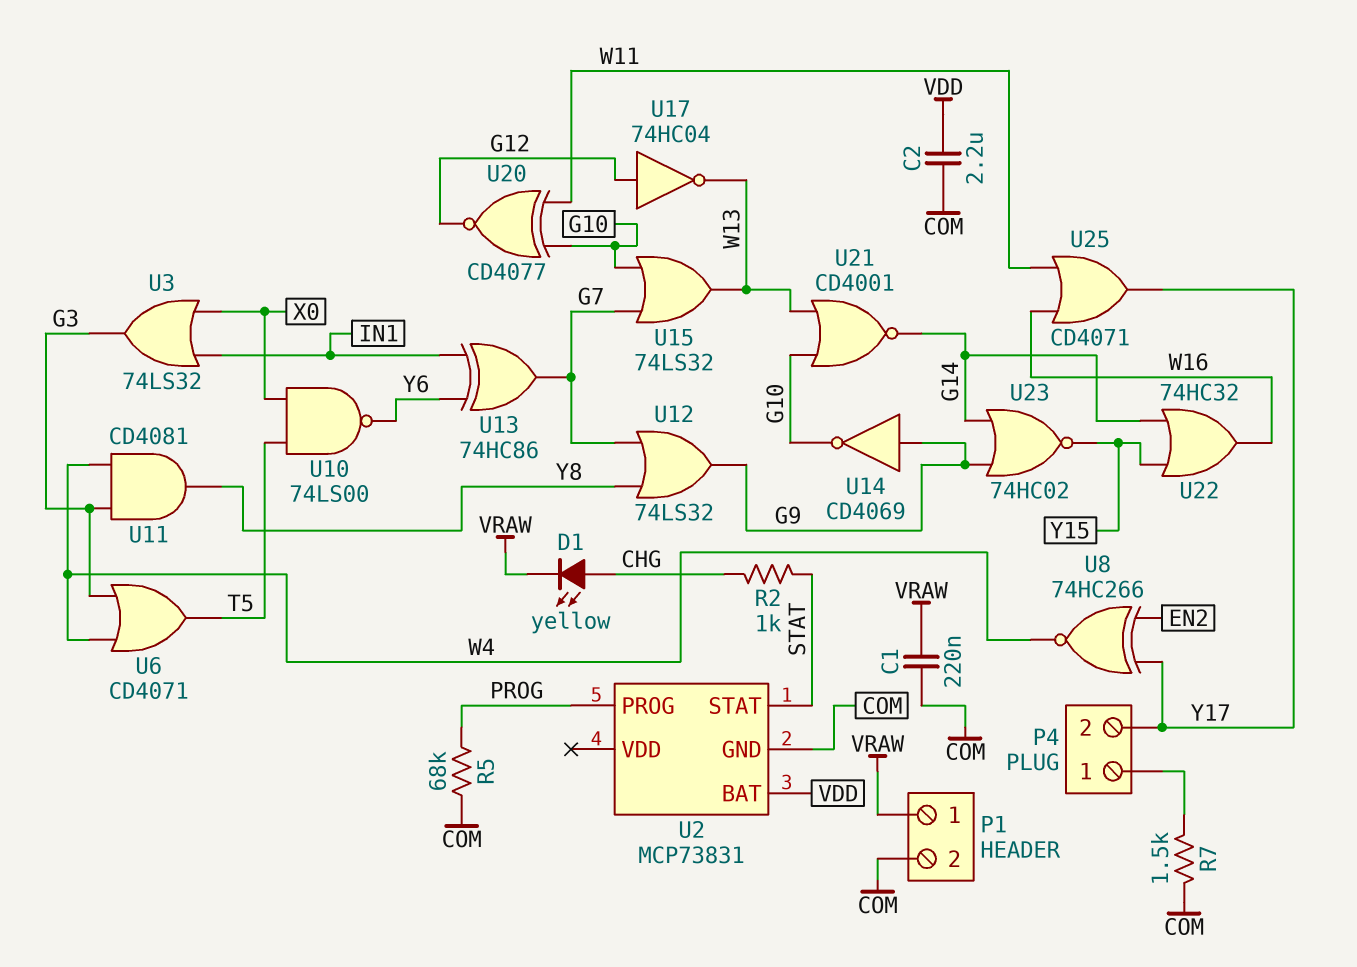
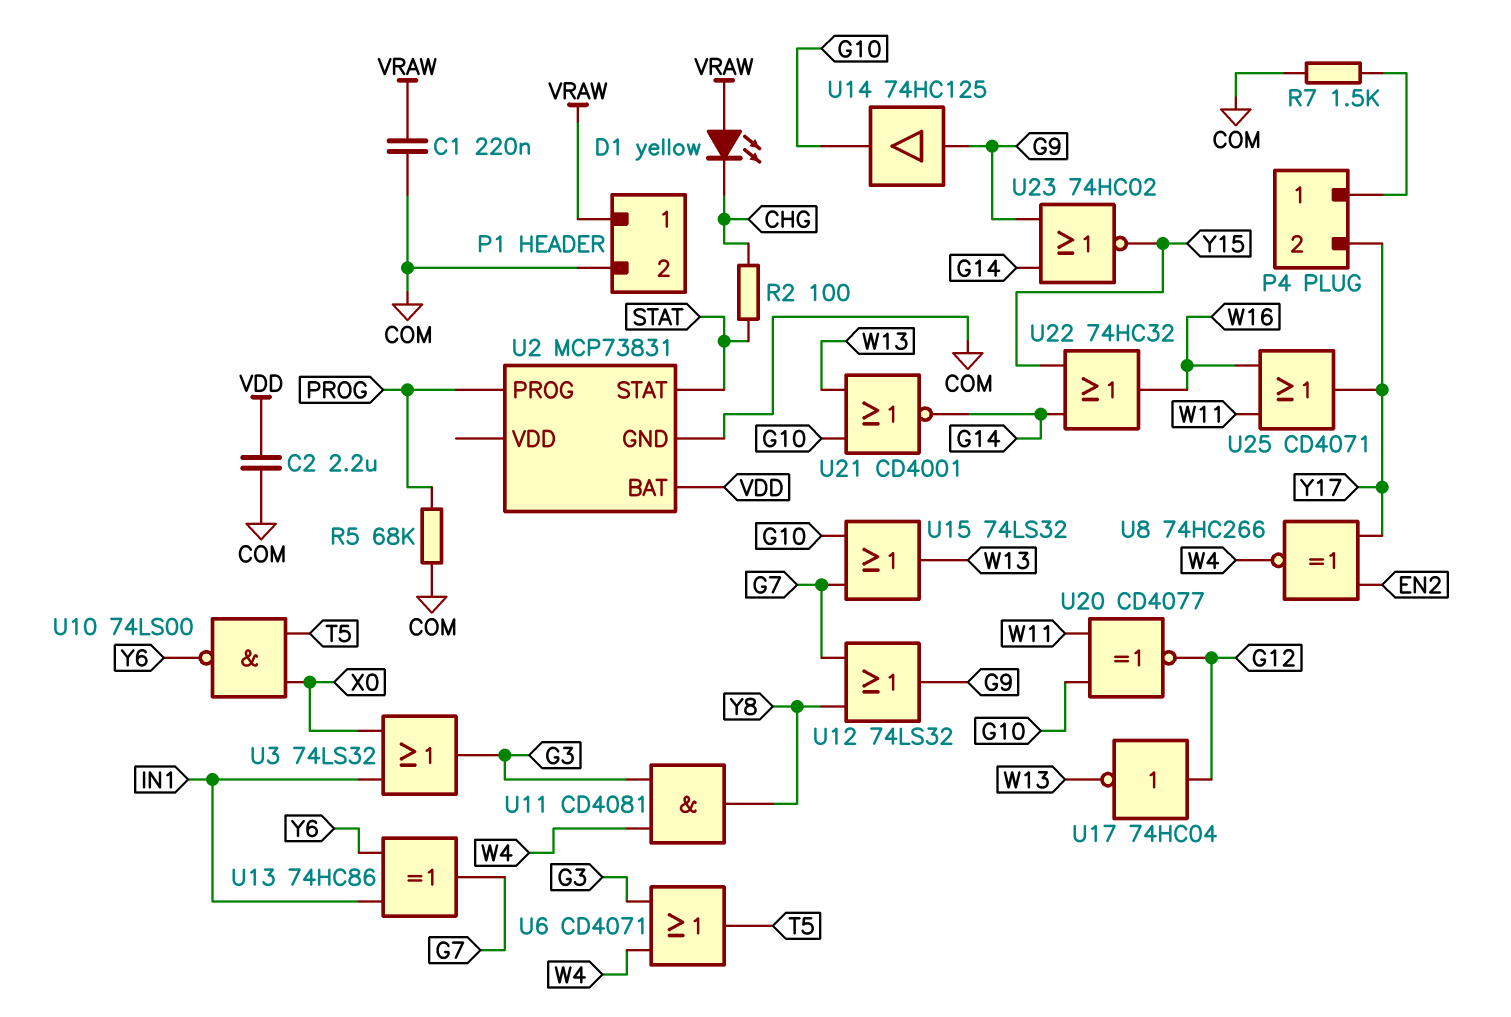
D1: LED yellow (A CHG, K VRAW) -> LED yellow (A VRAW, K CHG)
R2: 1k (CHG, STAT) -> 100 (CHG, STAT)
U14: NOT CD4069 (in G9, out G10) -> buffer 74HC125 (in G9, out G10)

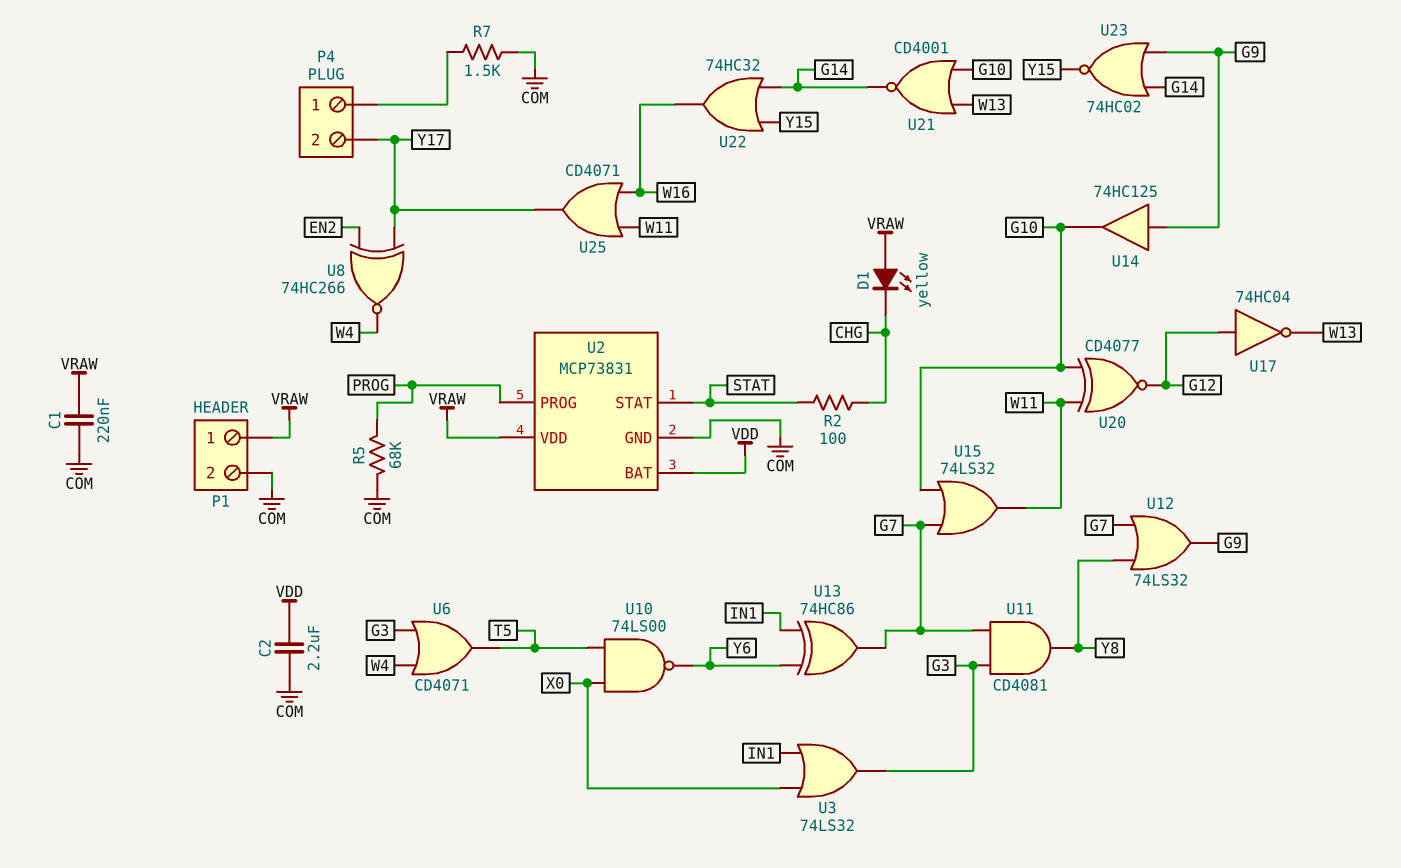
U2 pin VDD: none -> VRAW
U11: AND CD4081 (in G3, in W4, out Y8) -> AND CD4081 (in G3, in G7, out Y8)
U15: OR 74LS32 (in G7, in G10, out W13) -> OR 74LS32 (in G7, in G10, out W11)

